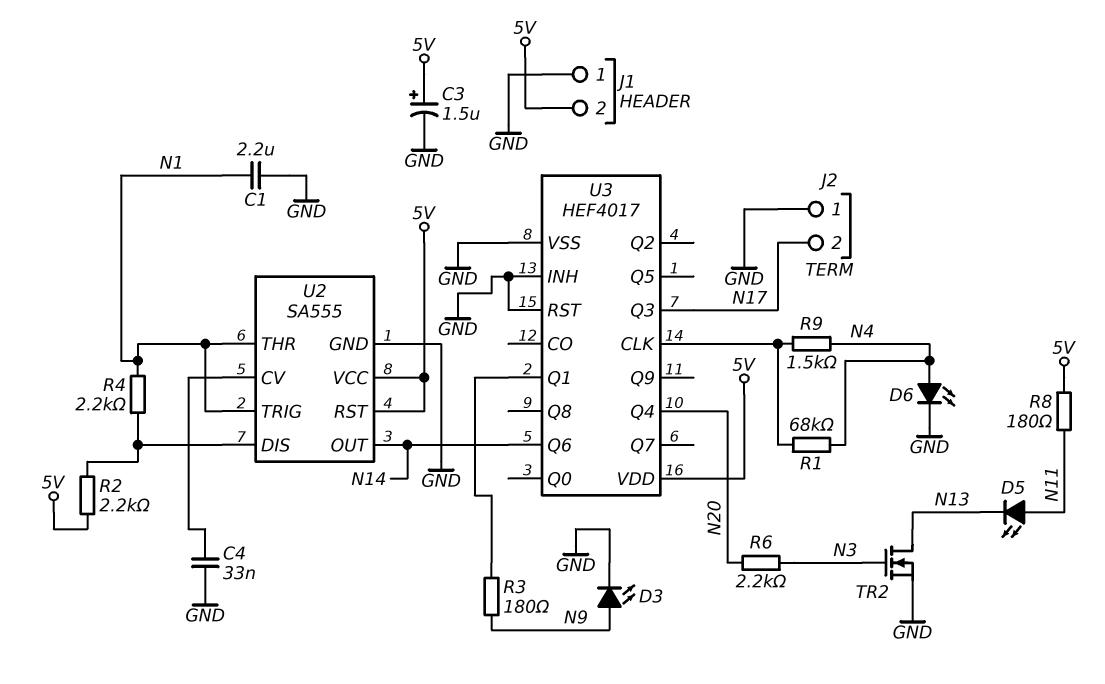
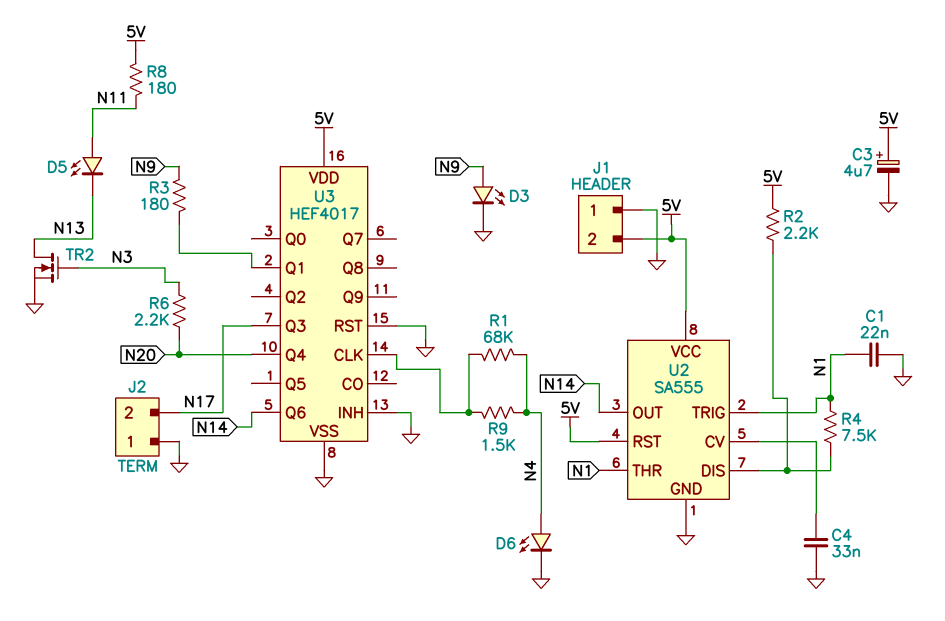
C1: 2.2uF (GND, N1) -> 22nF (GND, N1)
C3: 1.5uF (plus 5V, minus GND) -> 4.7uF (plus 5V, minus GND)
R4: 2.2k (N1, U2/DIS) -> 7.5k (N1, U2/DIS)

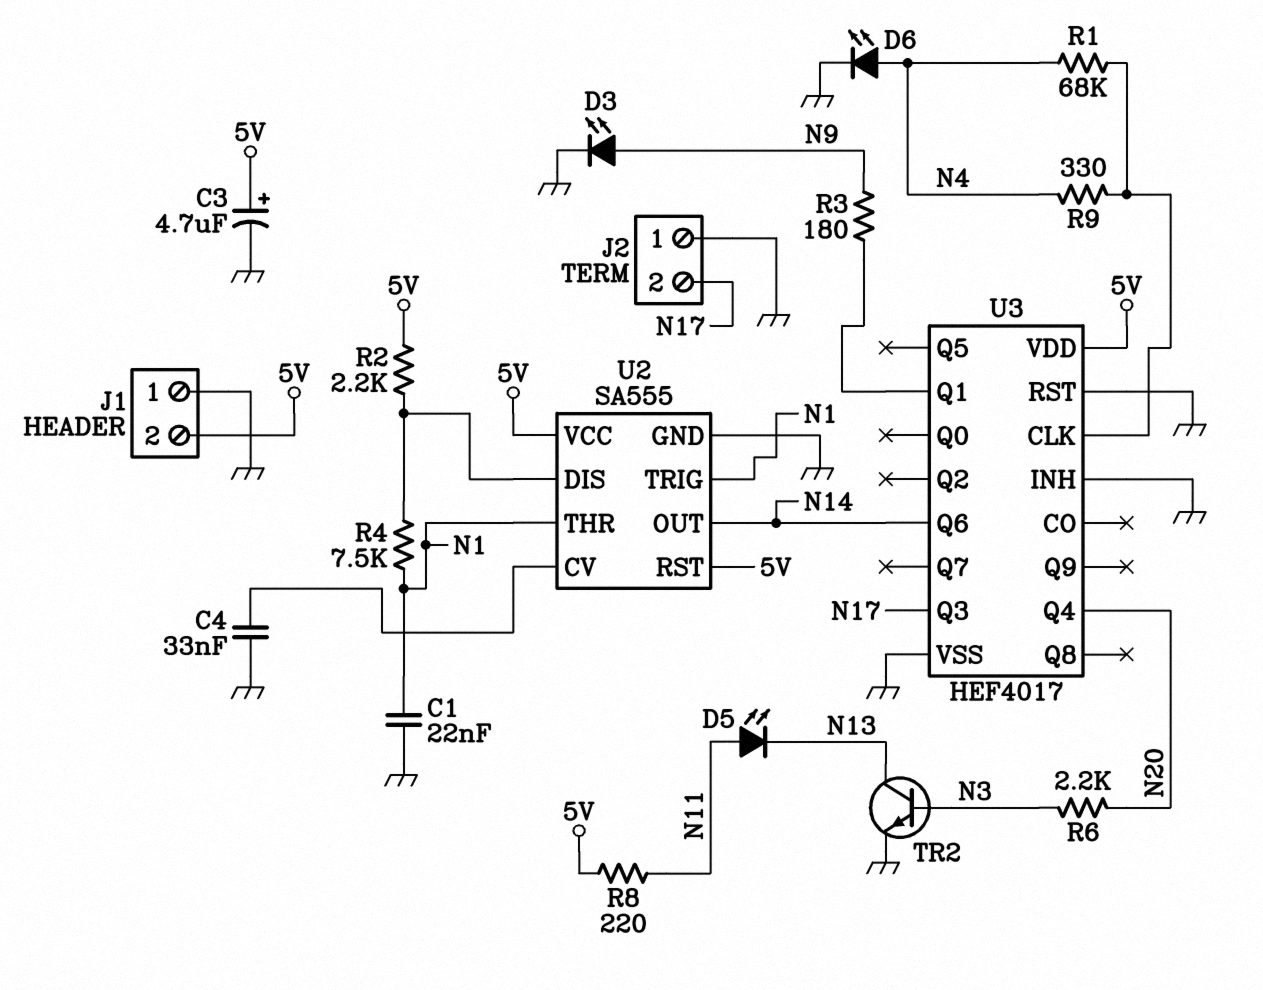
R8: 180 (5V, N11) -> 220 (5V, N11)
R9: 1.5k (N4, U3/CLK) -> 330 (N4, U3/CLK)
TR2: NMOS (G N3, D N13, S GND) -> NPN (B N3, C N13, E GND)

